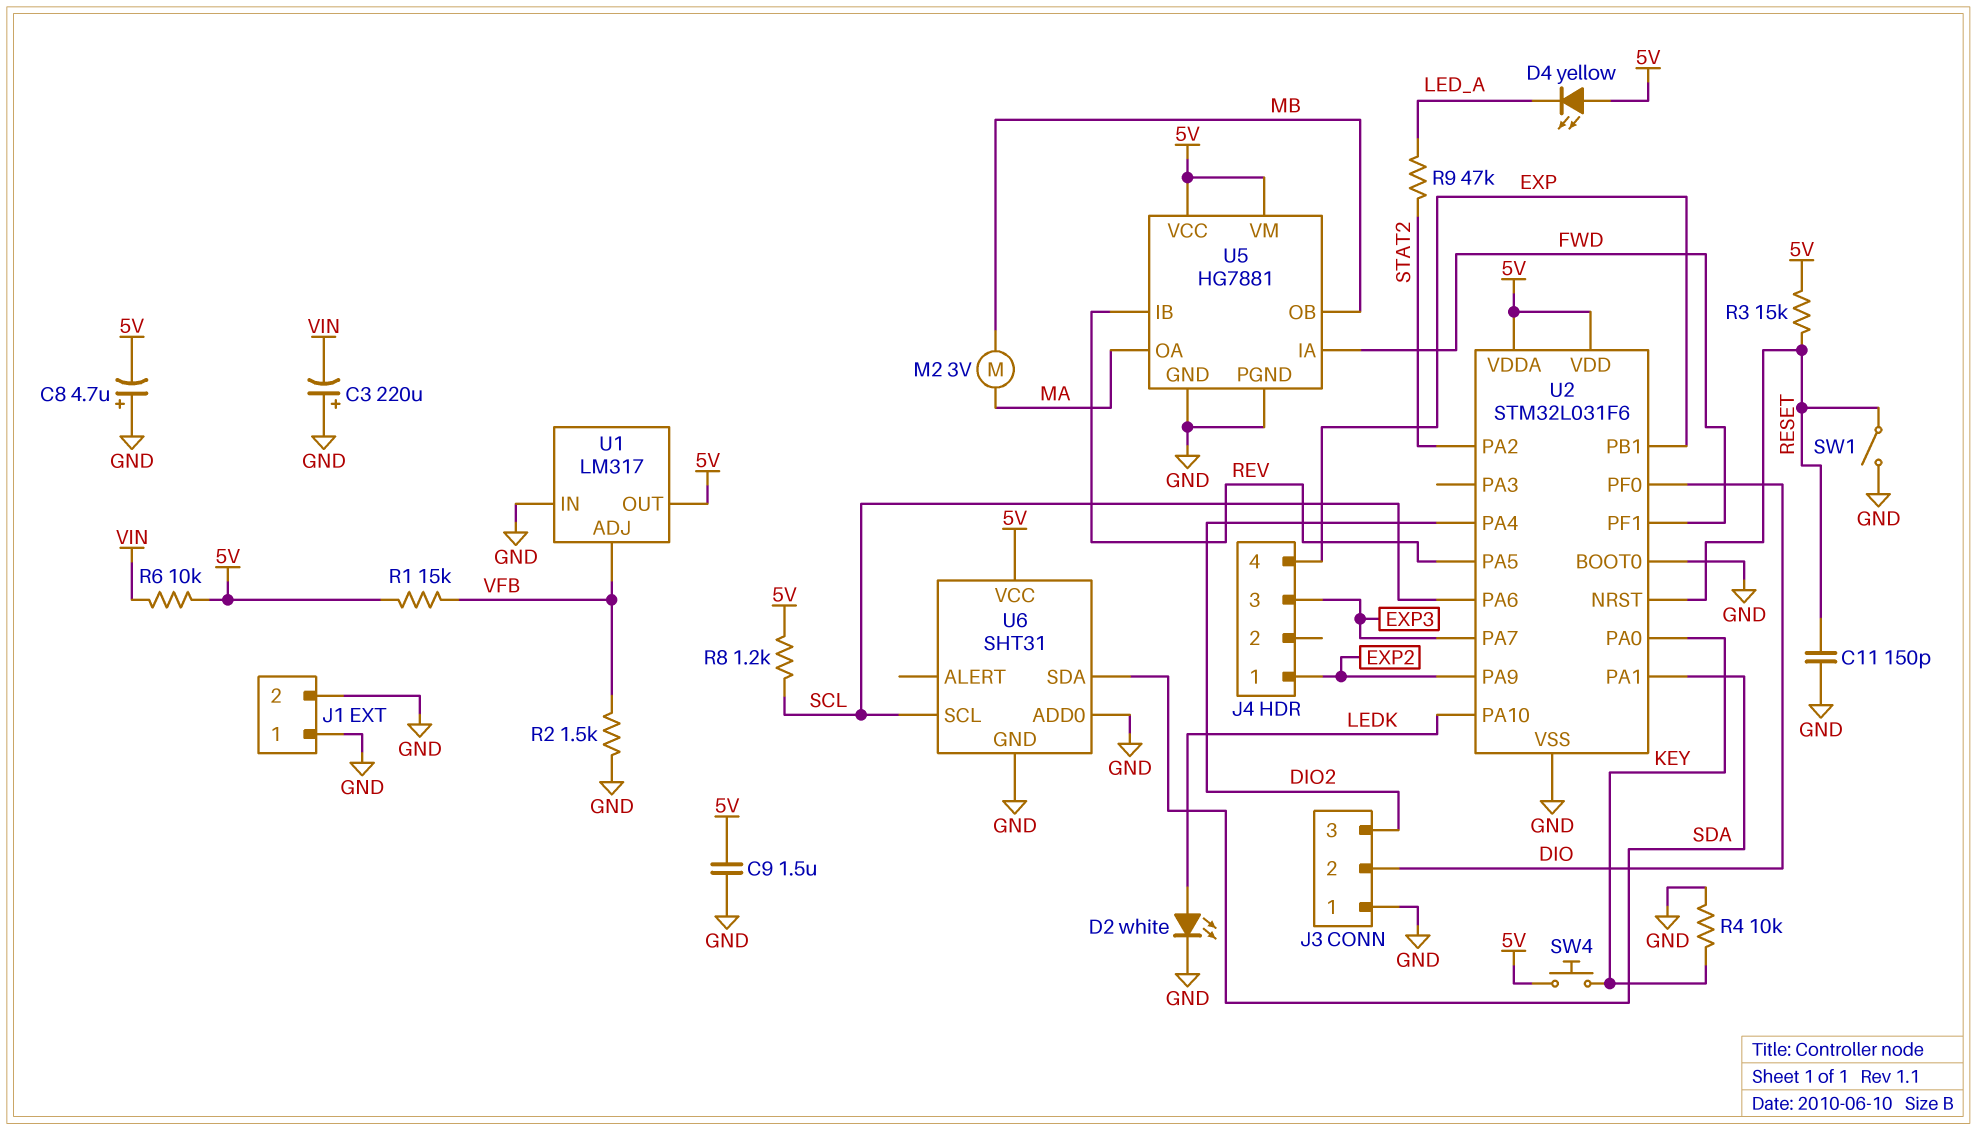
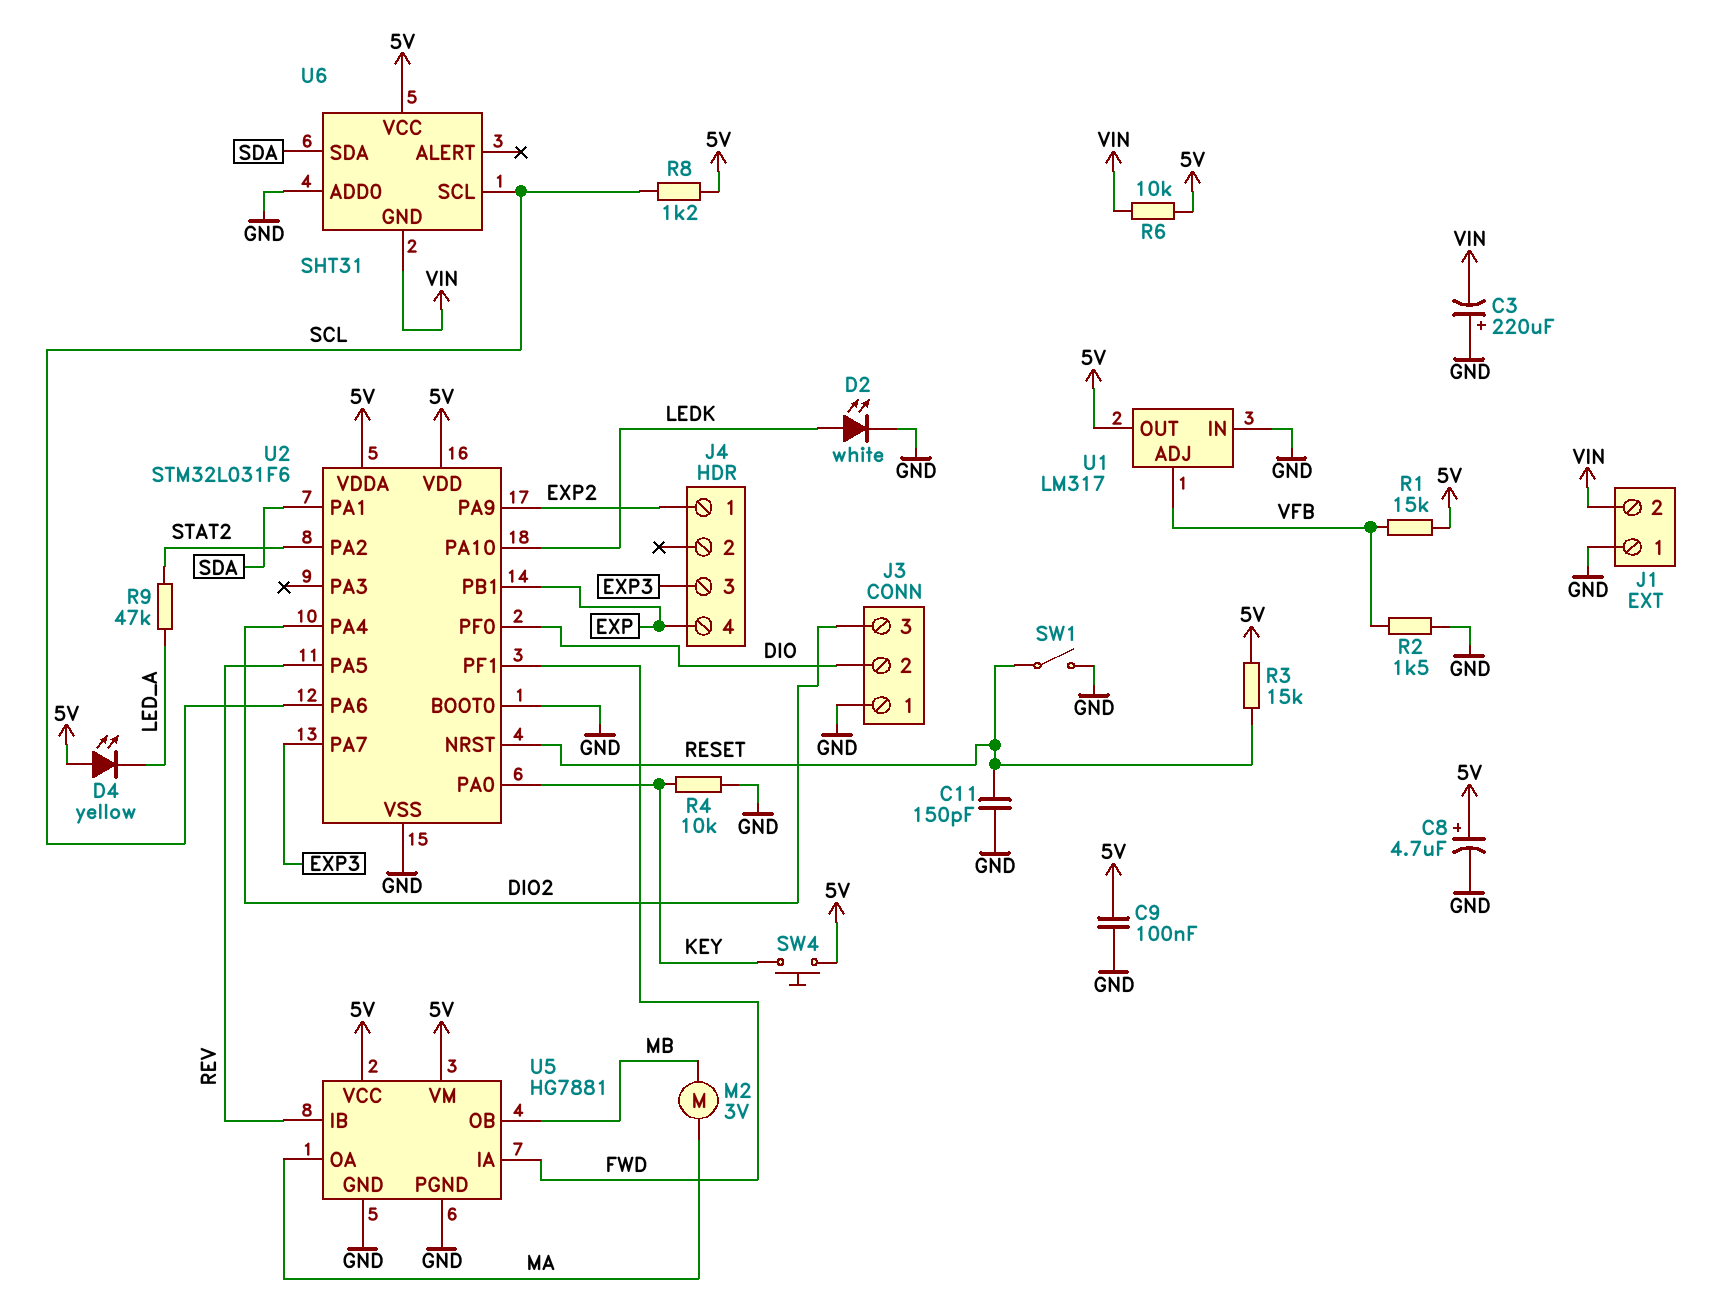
C8: 4.7uF (plus GND, minus 5V) -> 4.7uF (plus 5V, minus GND)
C9: 1.5uF (5V, GND) -> 100nF (5V, GND)
J1 pin 2: GND -> VIN
U6 pin GND: GND -> VIN

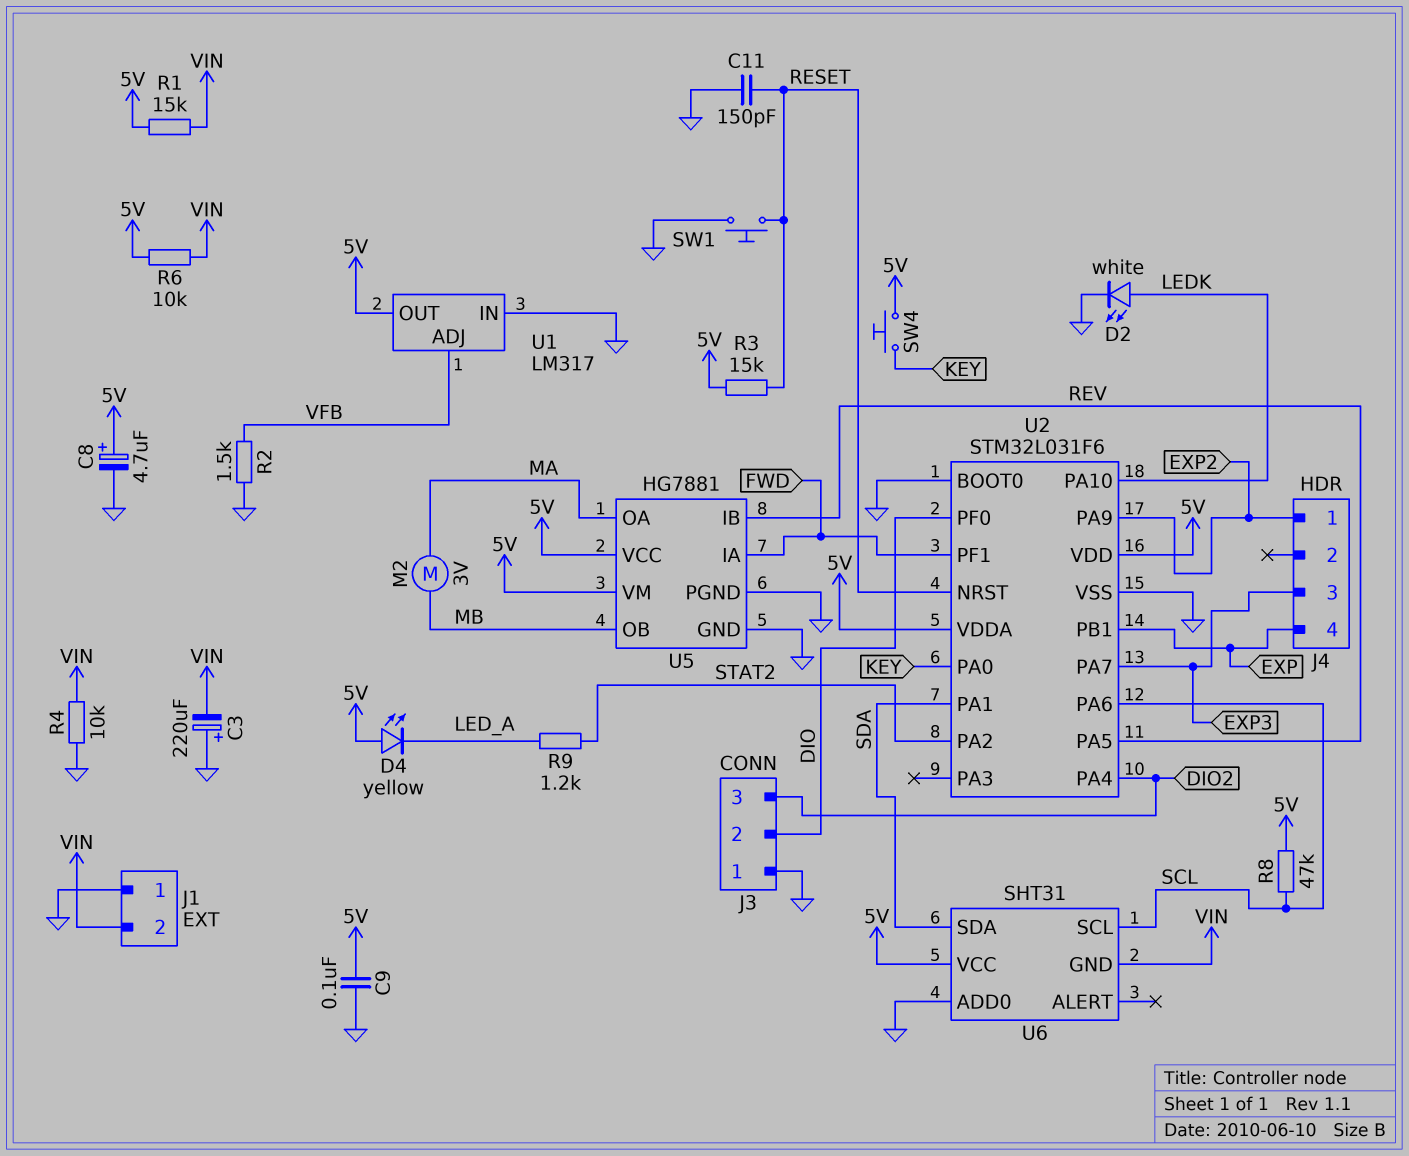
R1: 15k (5V, VFB) -> 15k (5V, VIN)
R4: 10k (GND, KEY) -> 10k (GND, VIN)
R8: 1.2k (5V, SCL) -> 47k (5V, SCL)
R9: 47k (LED_A, STAT2) -> 1.2k (LED_A, STAT2)
SW1: switch (GND, RESET) -> button (GND, RESET)

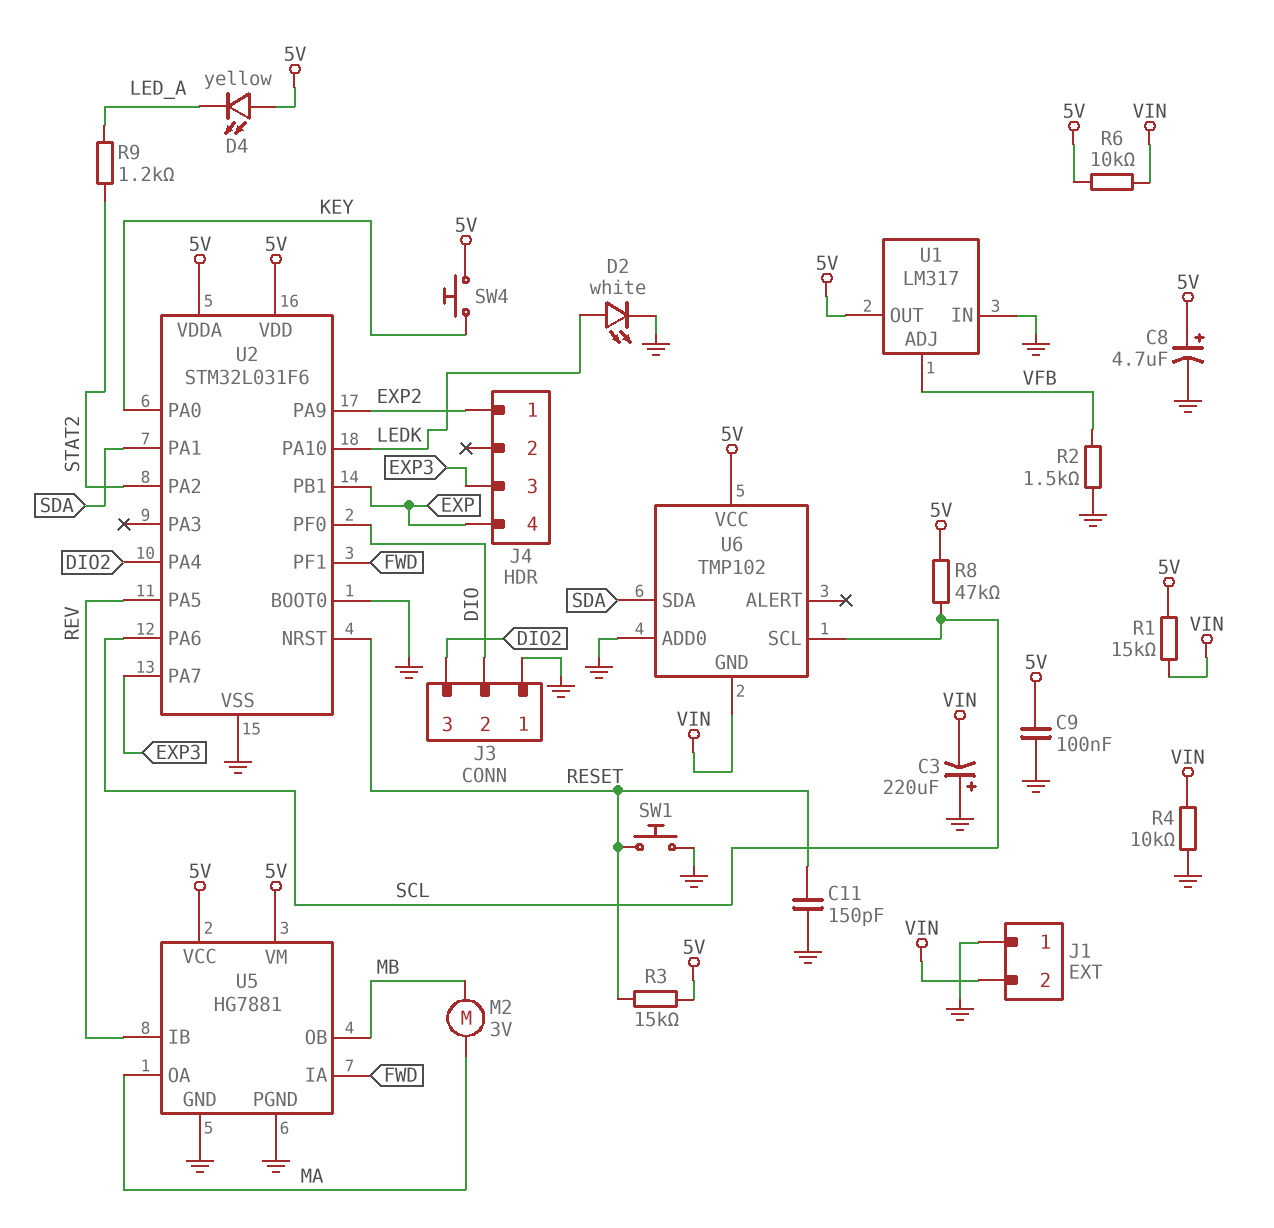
U6: SHT31 -> TMP102

